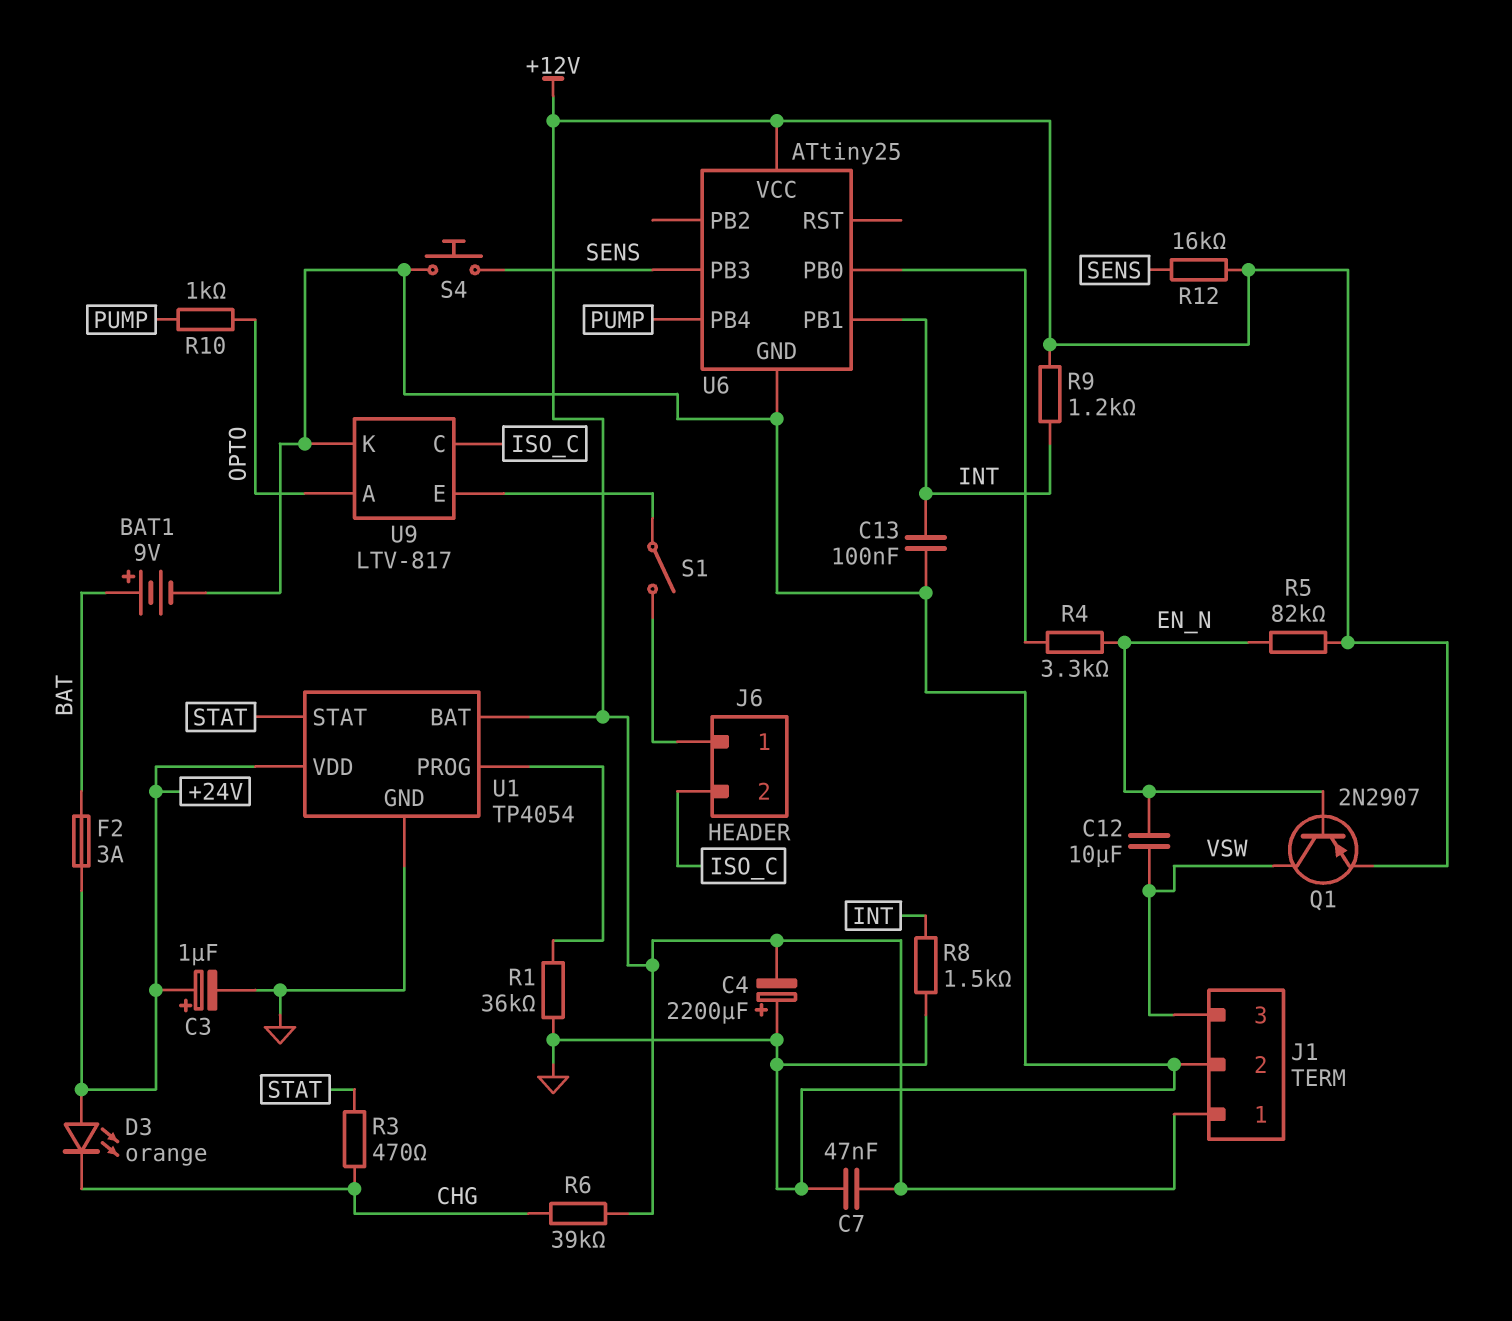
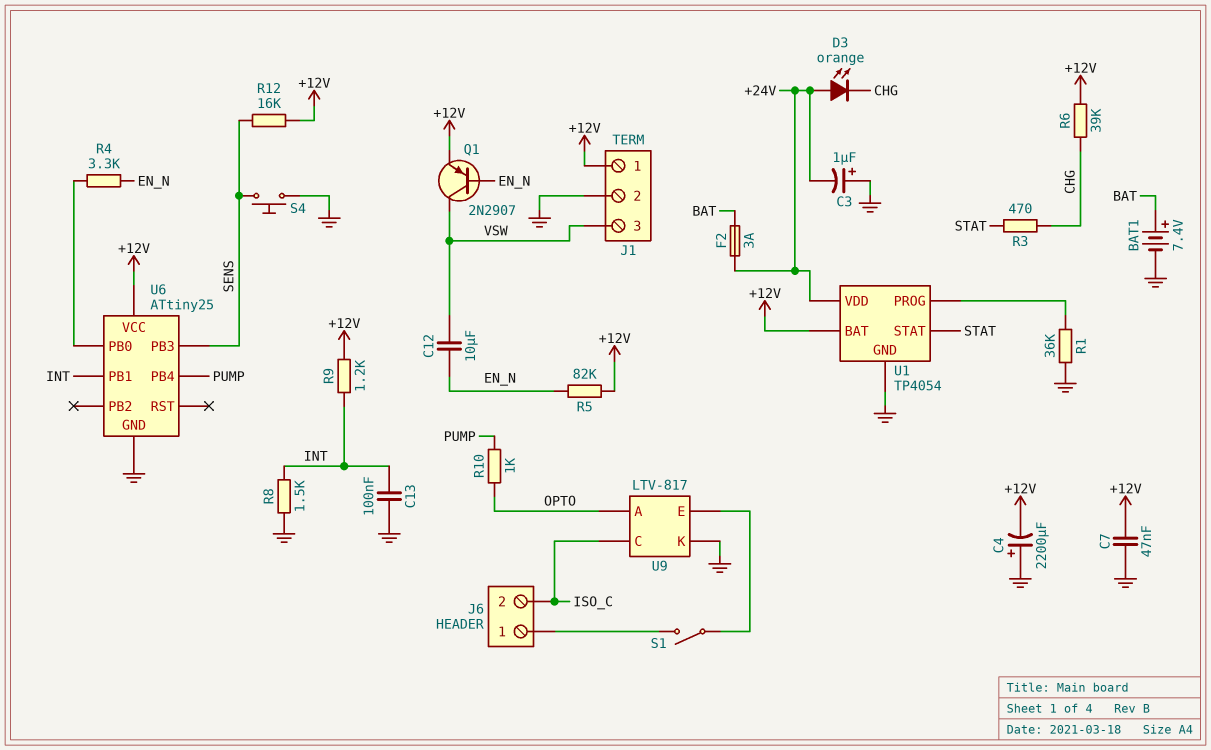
BAT1: 9V (plus BAT, minus GND) -> 7.4V (plus BAT, minus GND)
C3: 1uF (plus +24V, minus GND) -> 1uF (plus GND, minus +24V)

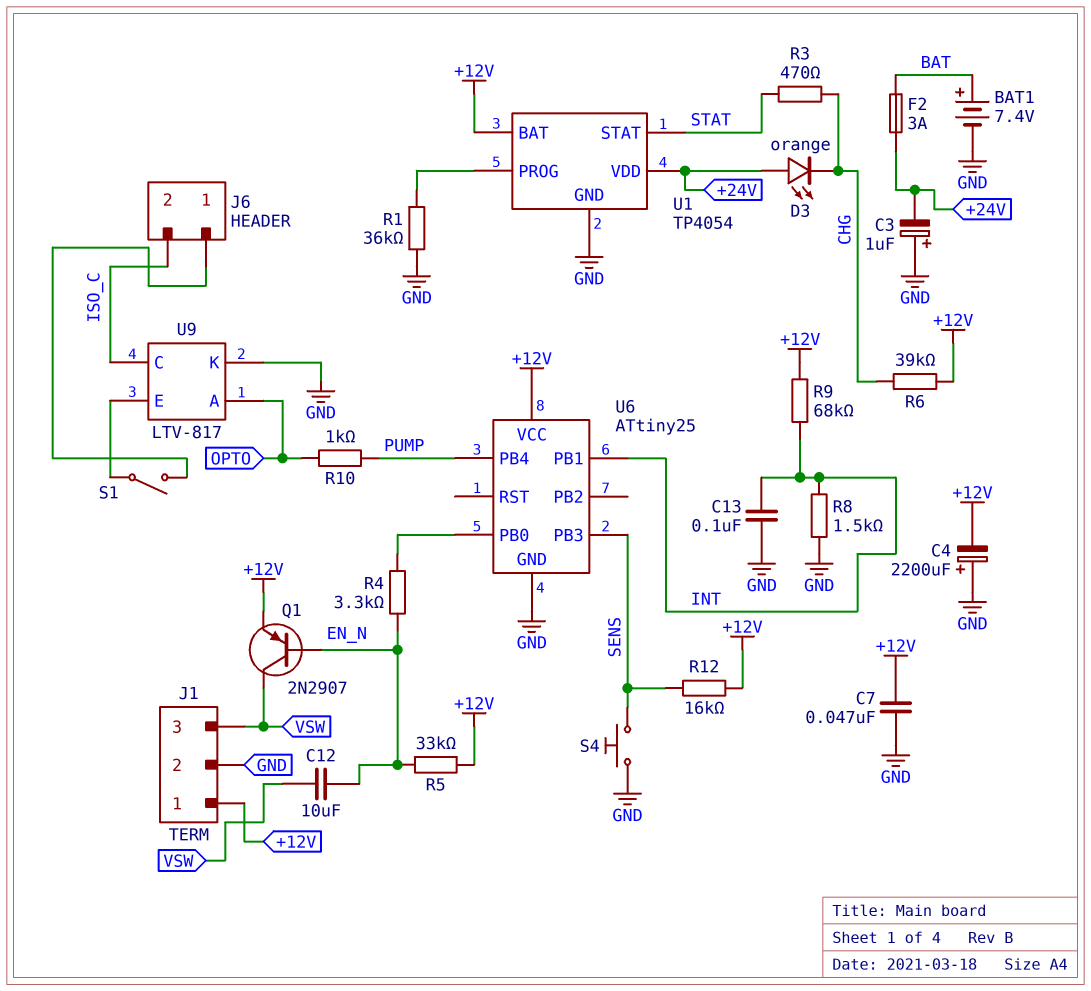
R5: 82k (+12V, EN_N) -> 33k (+12V, EN_N)
R9: 1.2k (+12V, INT) -> 68k (+12V, INT)

